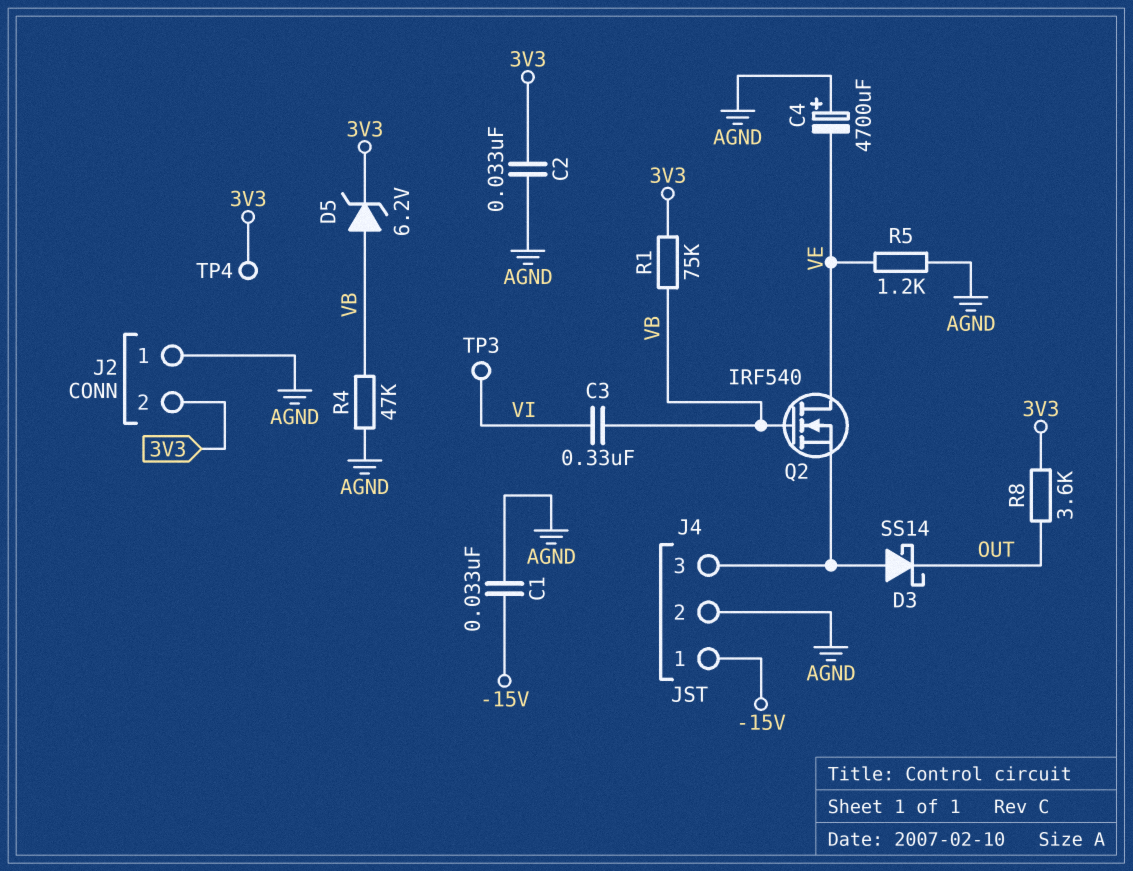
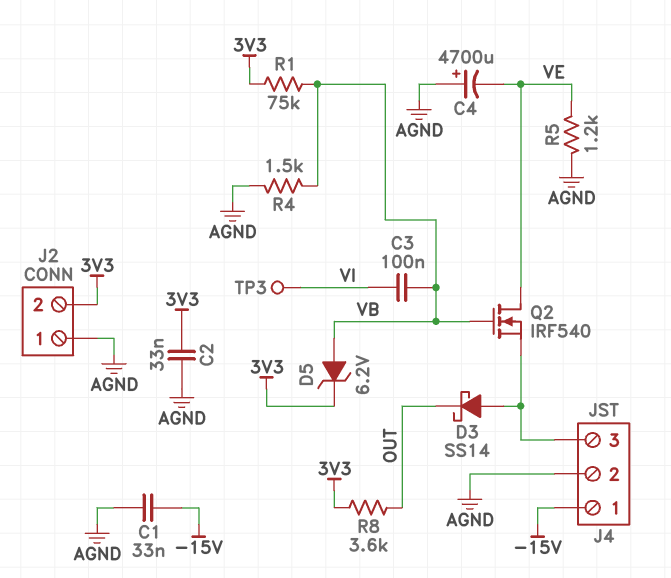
C3: 330nF (VB, VI) -> 100nF (VB, VI)
R4: 47k (AGND, VB) -> 1.5k (AGND, VB)
TP4: test point (3V3) -> none

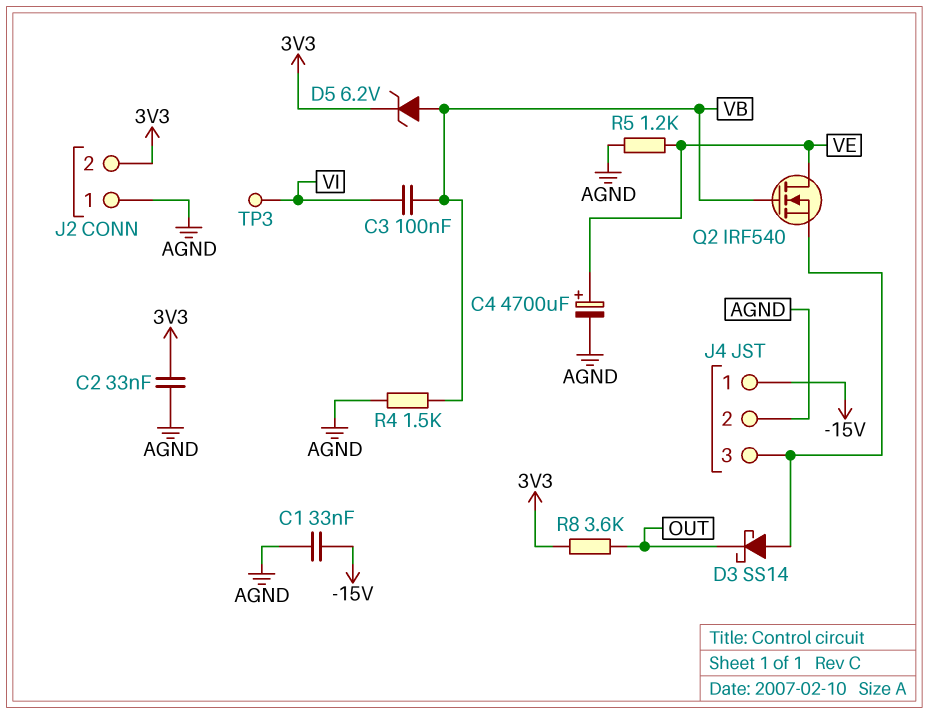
C4: 4700uF (plus AGND, minus VE) -> 4700uF (plus VE, minus AGND)
R1: 75k (3V3, VB) -> none

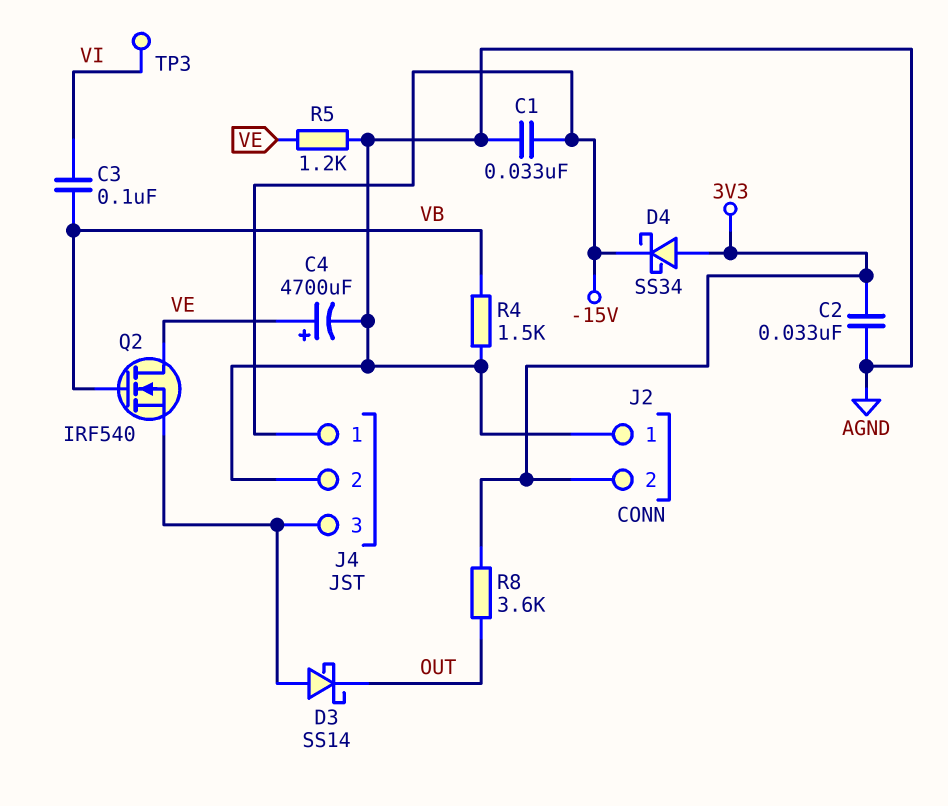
D4: none -> schottky SS34 (A 3V3, K -15V)
D5: zener 6.2V (A VB, K 3V3) -> none

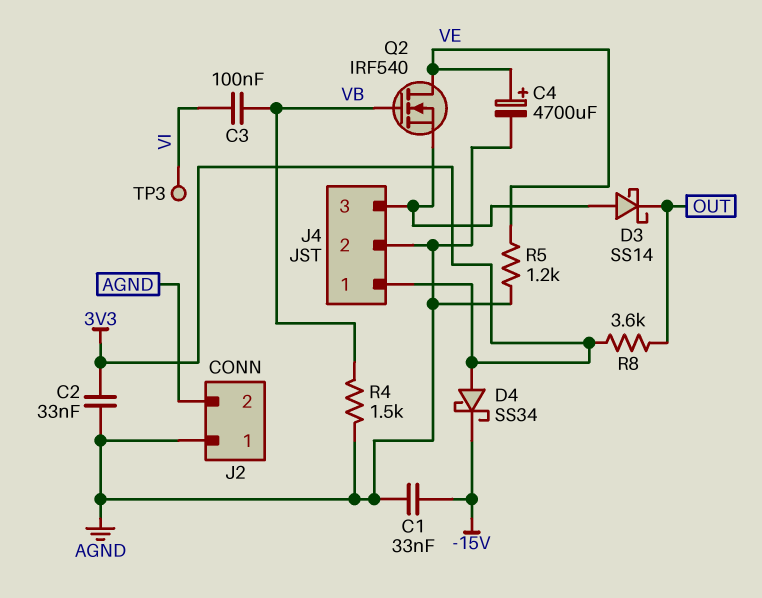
J2 pin 2: 3V3 -> AGND
J4 pin 1: -15V -> 3V3

